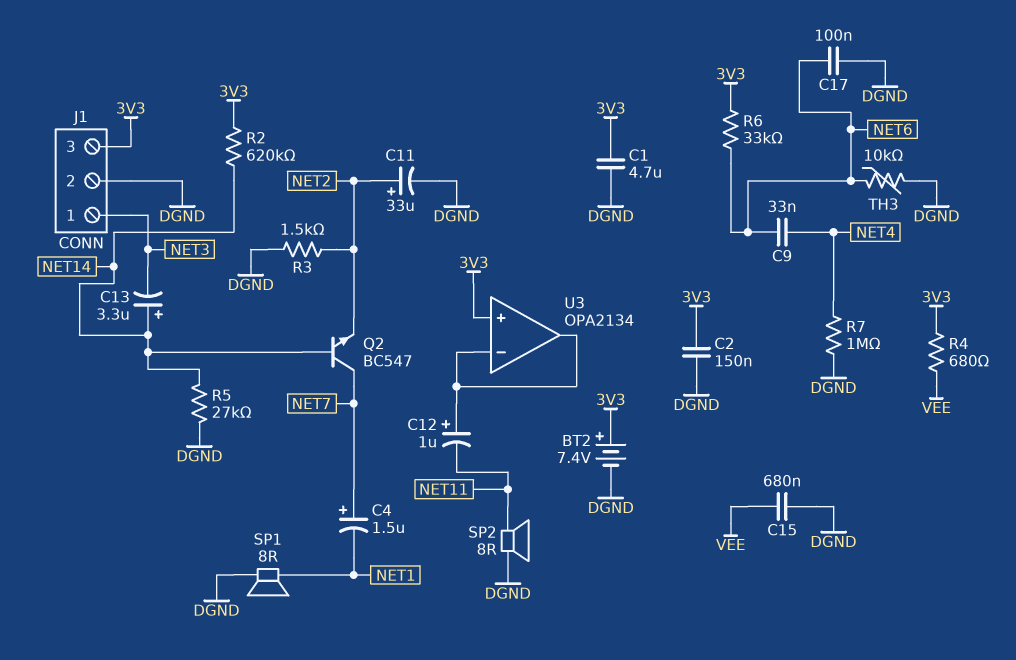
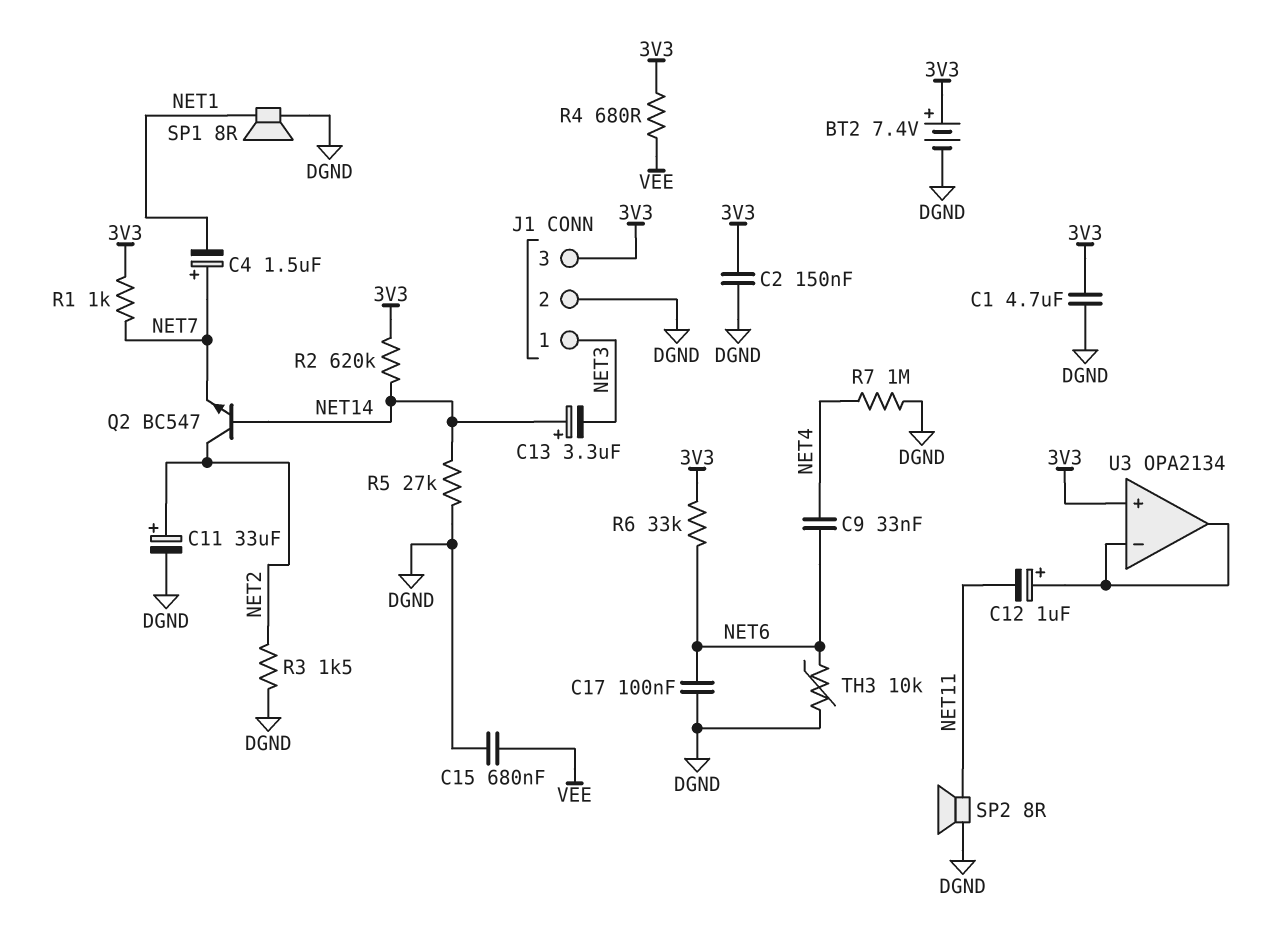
Q2: NPN BC547 (B NET14, C NET7, E NET2) -> NPN BC547 (B NET14, C NET2, E NET7)
R1: none -> 1k (3V3, NET7)

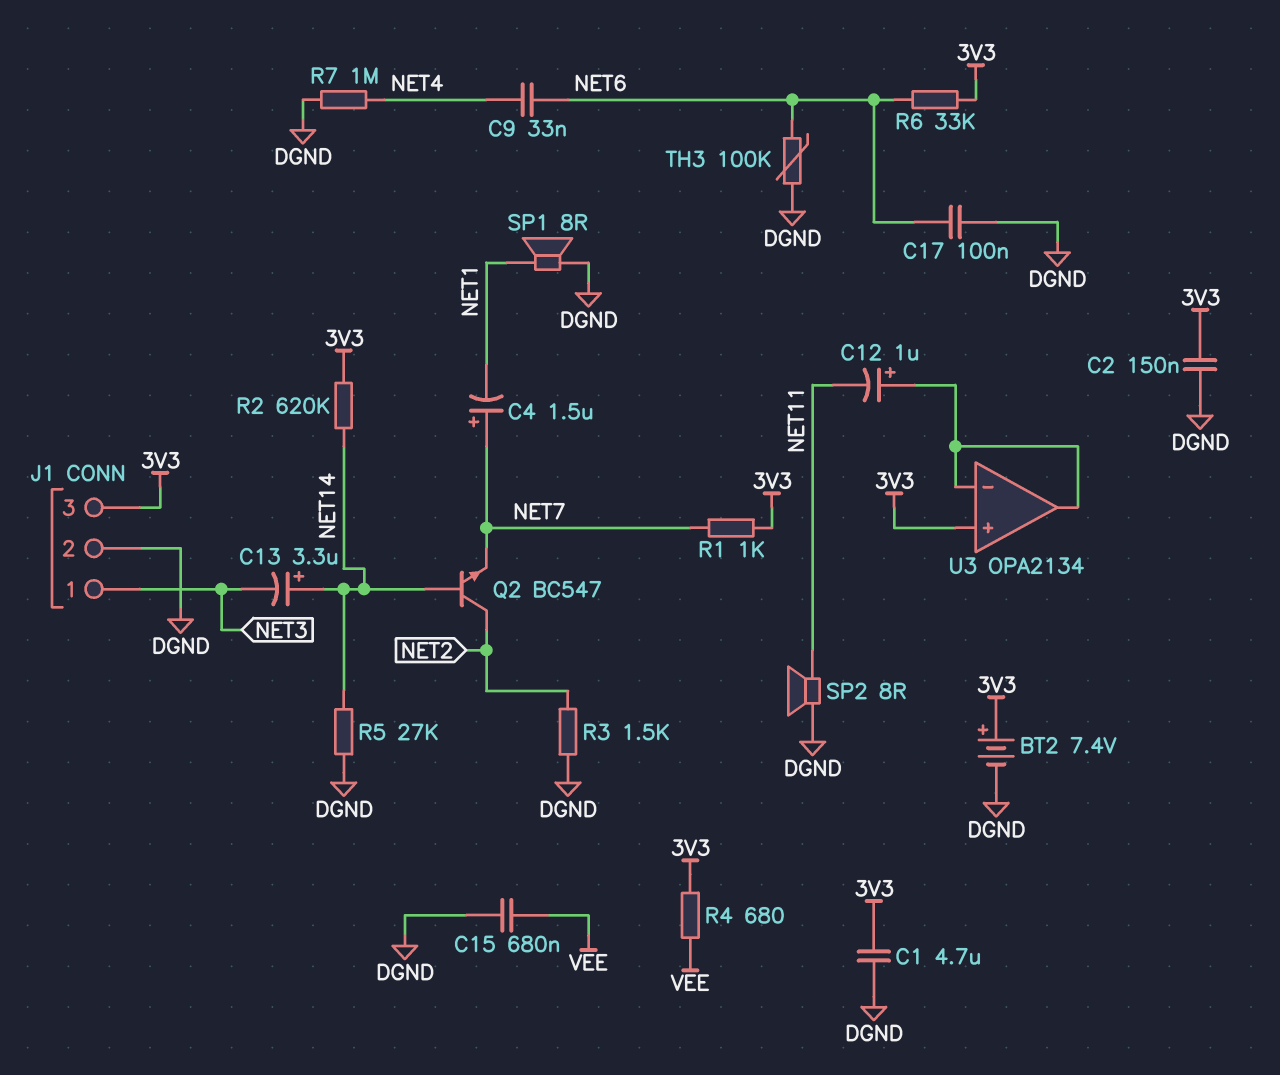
C11: 33uF (plus NET2, minus DGND) -> none
TH3: 10k (DGND, NET6) -> 100k (DGND, NET6)

